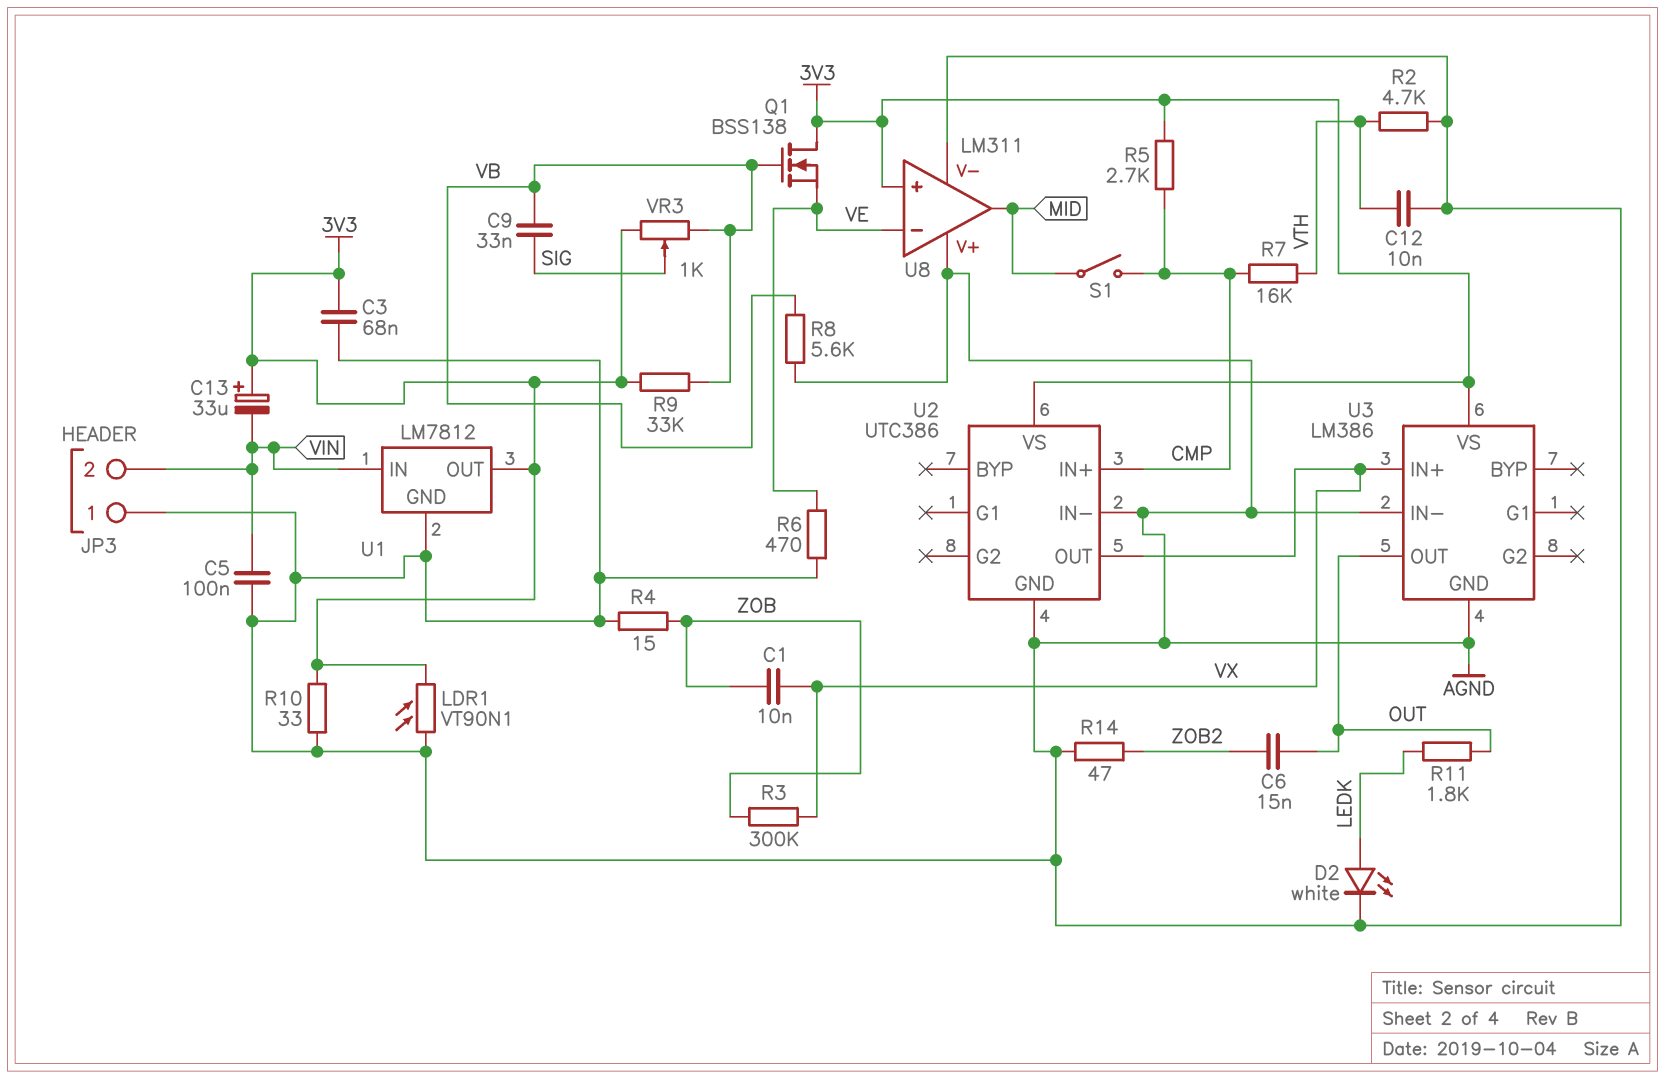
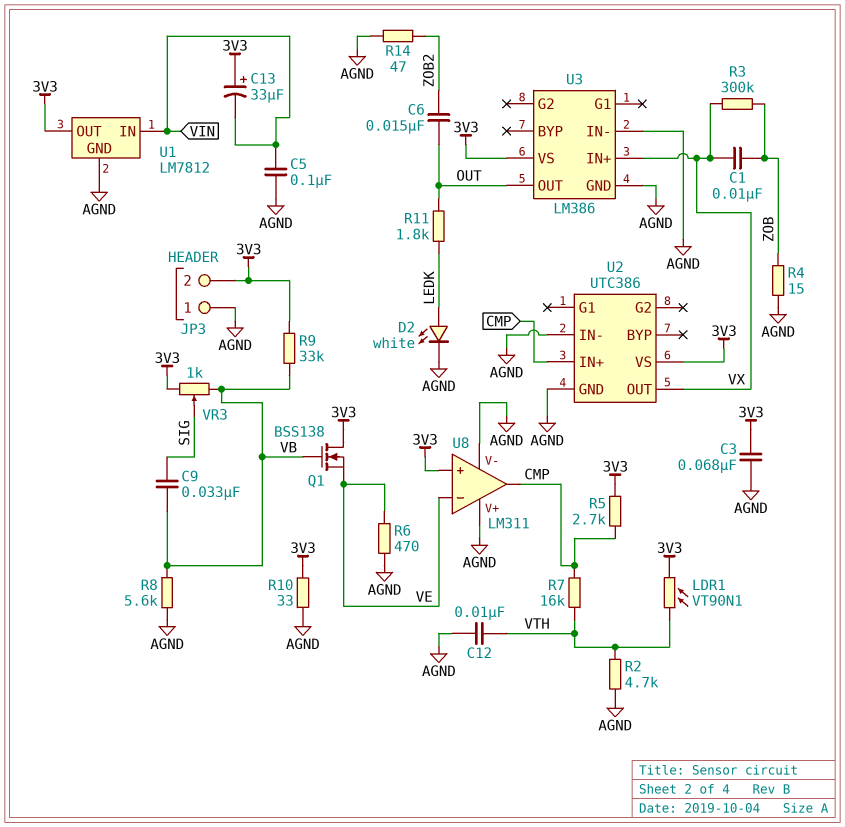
JP3 pin 2: VIN -> 3V3
LDR1: VT90N1 (3V3, AGND) -> VT90N1 (3V3, VTH)
S1: switch (CMP, MID) -> none
U8 pin out: MID -> CMP

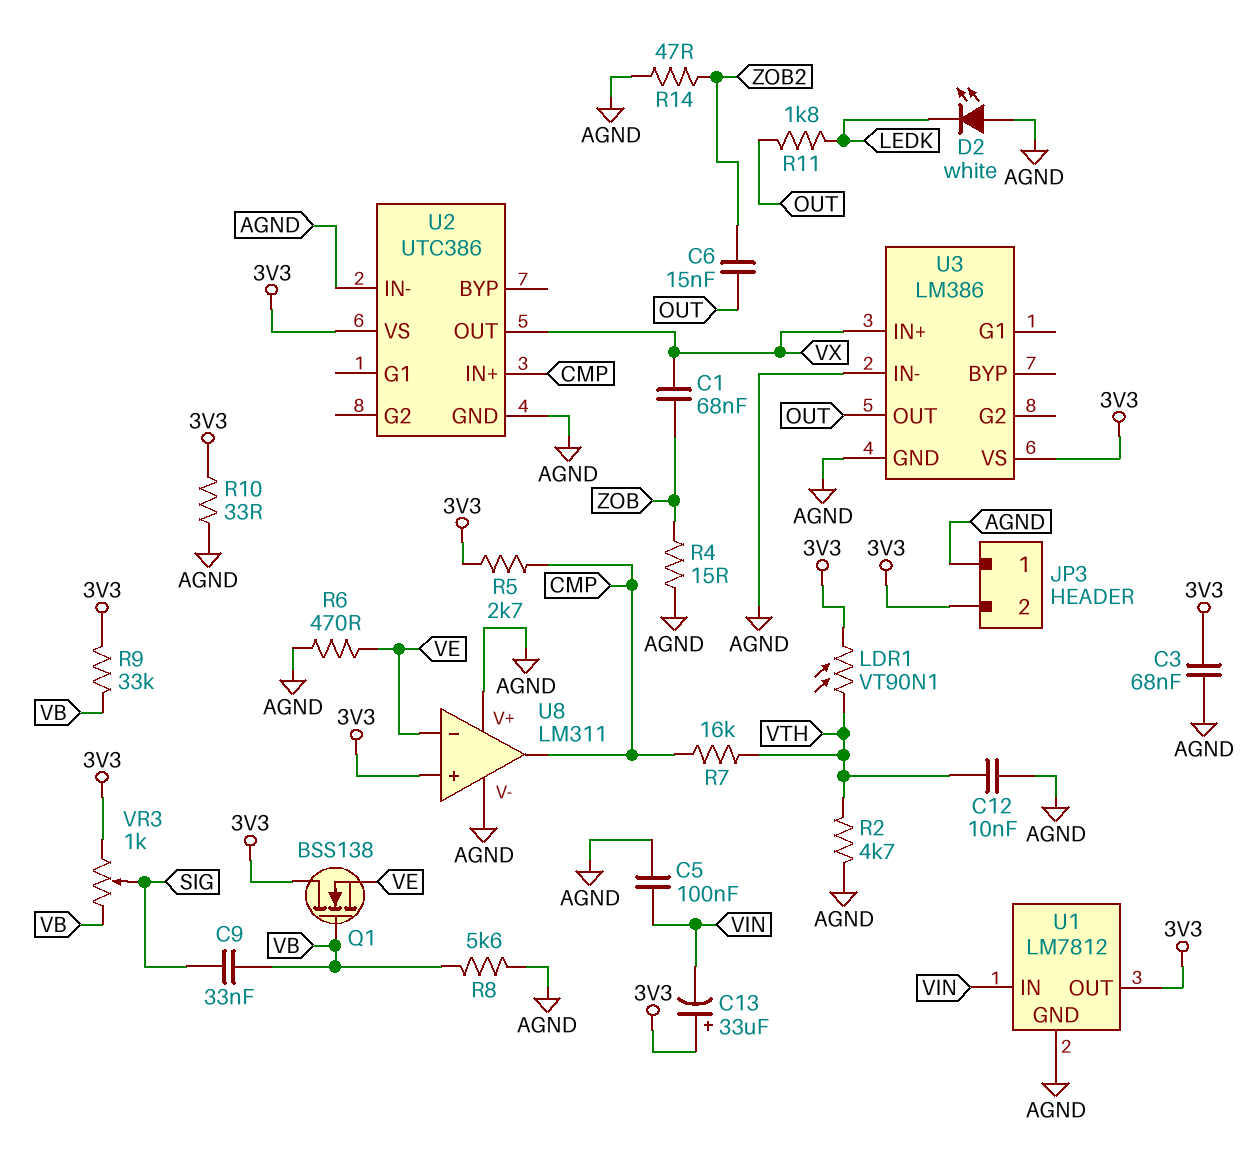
C1: 10nF (VX, ZOB) -> 68nF (VX, ZOB)
D2: LED white (A LEDK, K AGND) -> LED white (A AGND, K LEDK)
R3: 300k (VX, ZOB) -> none

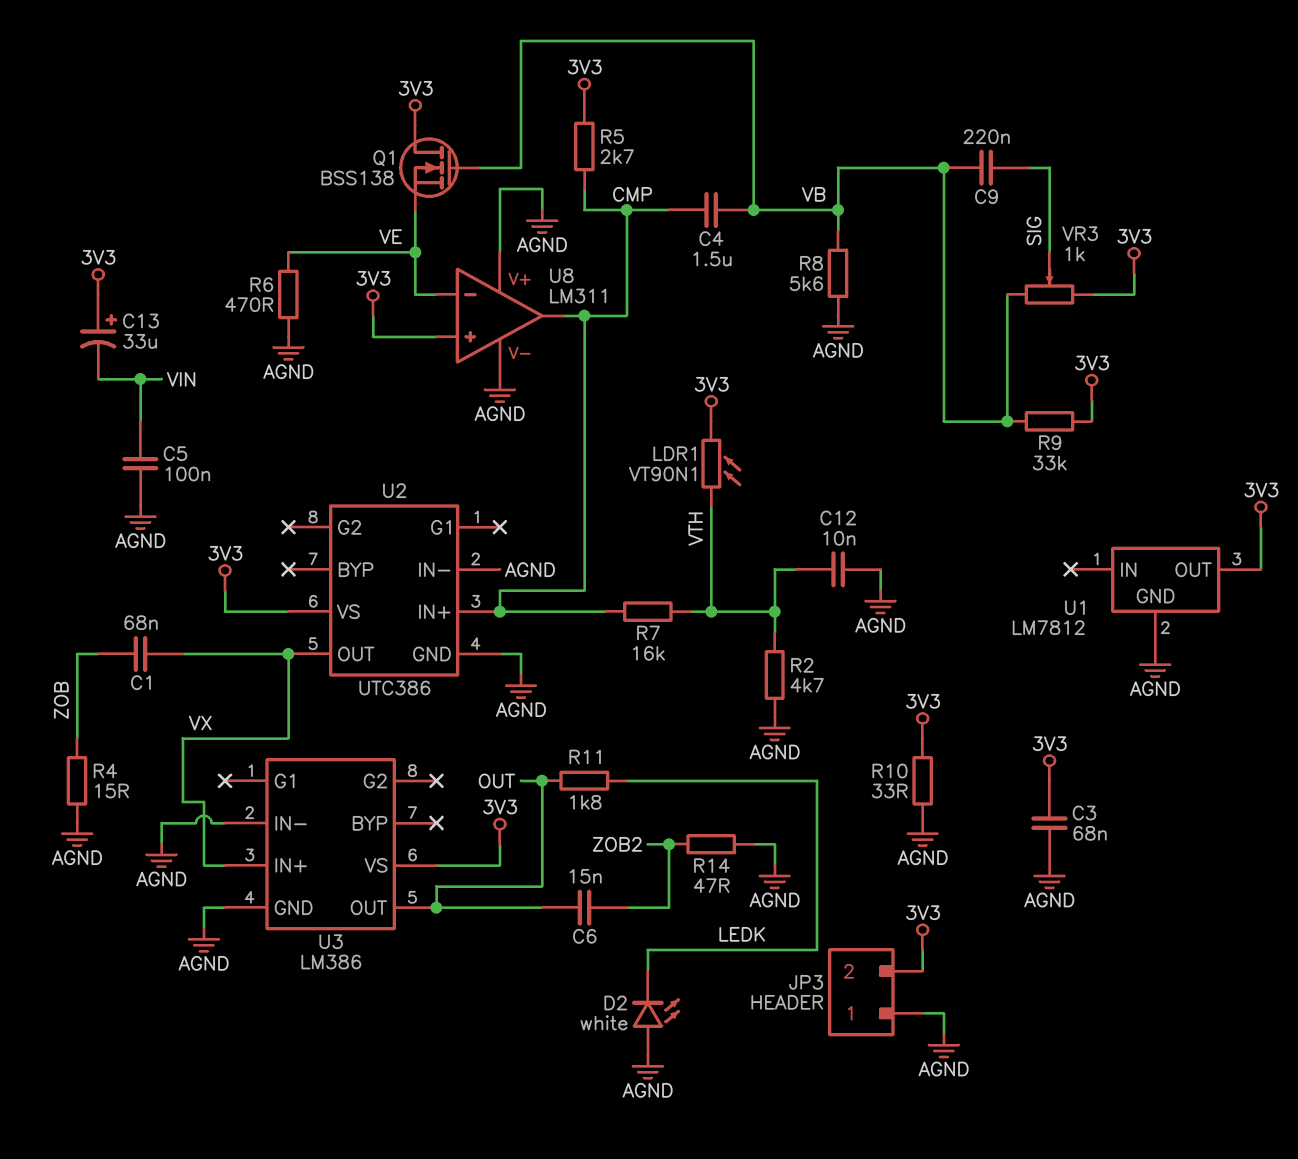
C4: none -> 1.5uF (CMP, VB)
C9: 33nF (SIG, VB) -> 220nF (SIG, VB)
U1 pin IN: VIN -> none

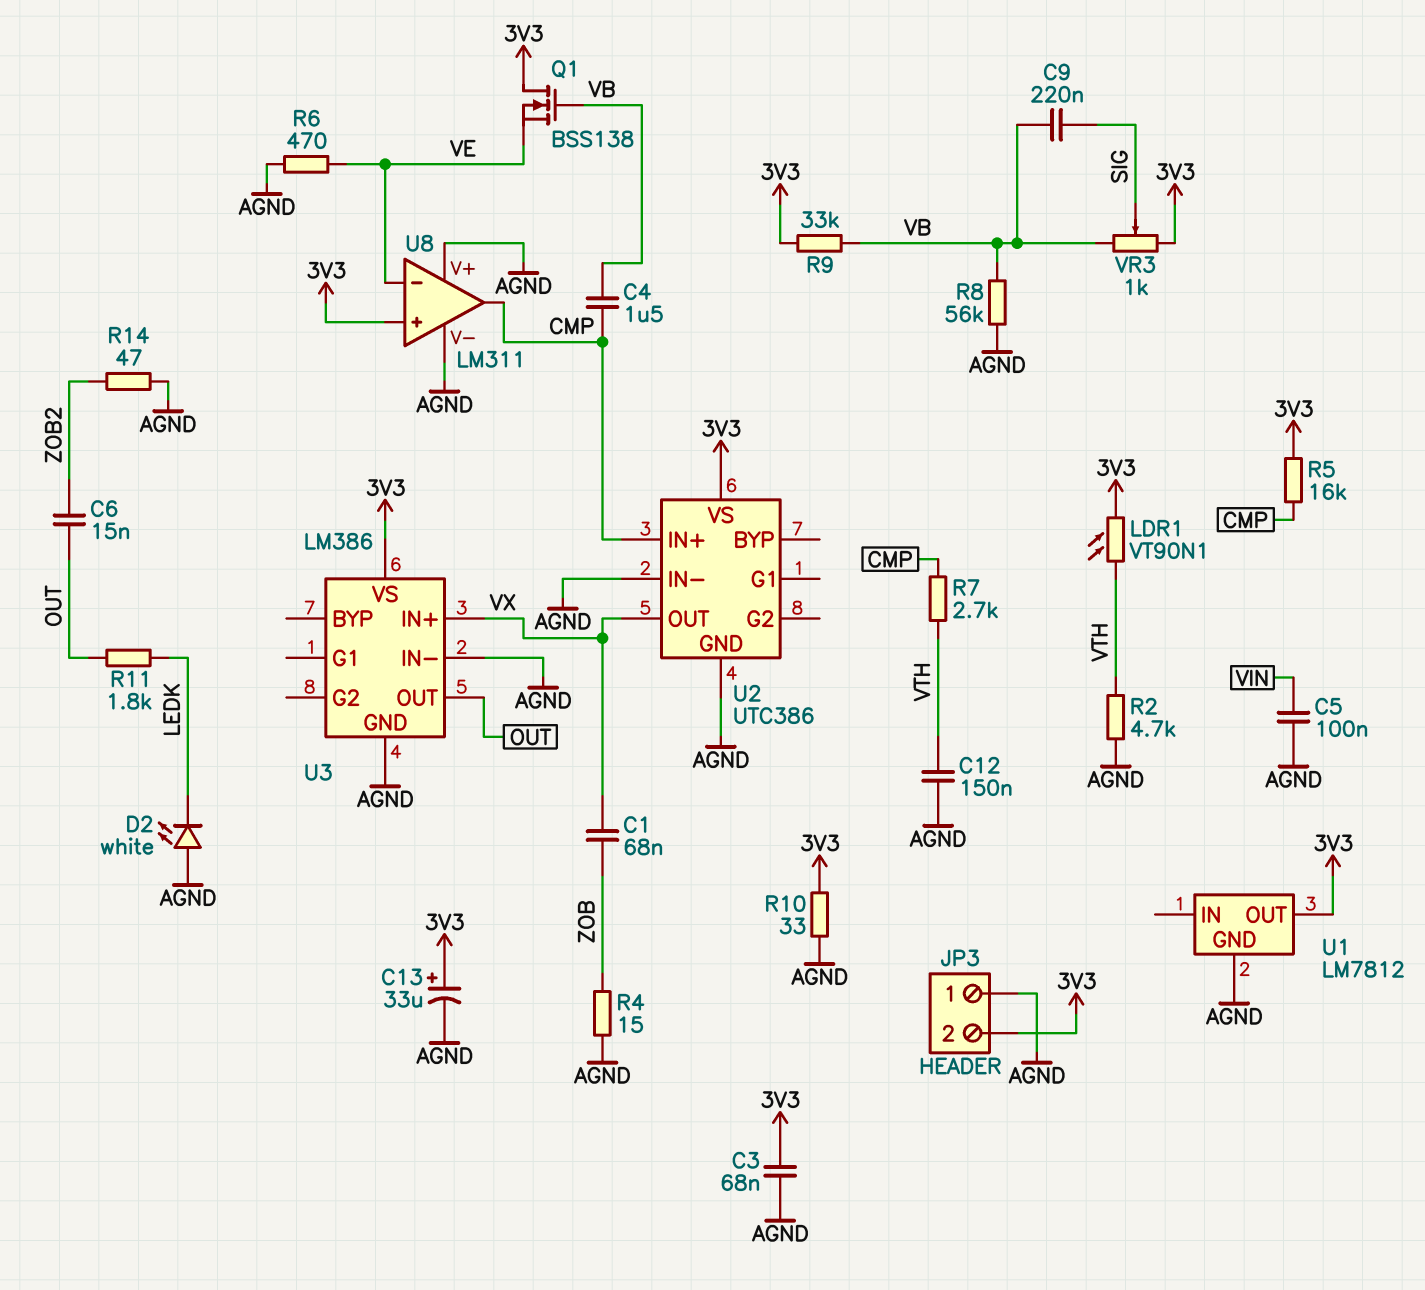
C12: 10nF (AGND, VTH) -> 150nF (AGND, VTH)
C13: 33uF (plus 3V3, minus VIN) -> 33uF (plus 3V3, minus AGND)
R5: 2.7k (3V3, CMP) -> 16k (3V3, CMP)
R7: 16k (CMP, VTH) -> 2.7k (CMP, VTH)
R8: 5.6k (AGND, VB) -> 56k (AGND, VB)

